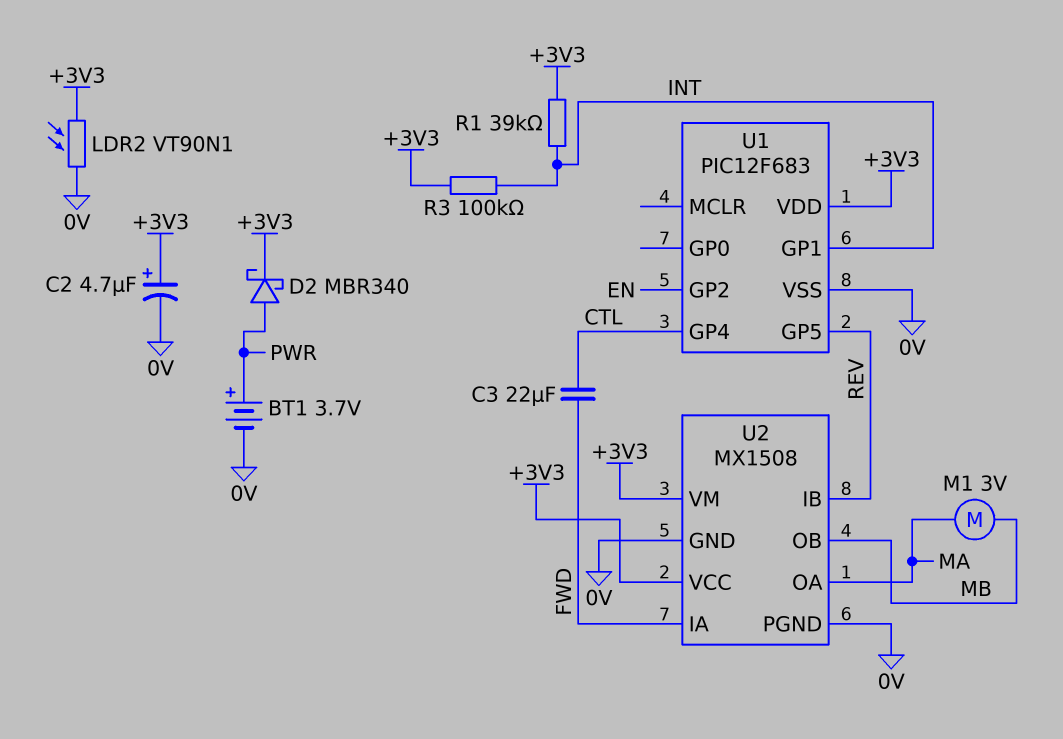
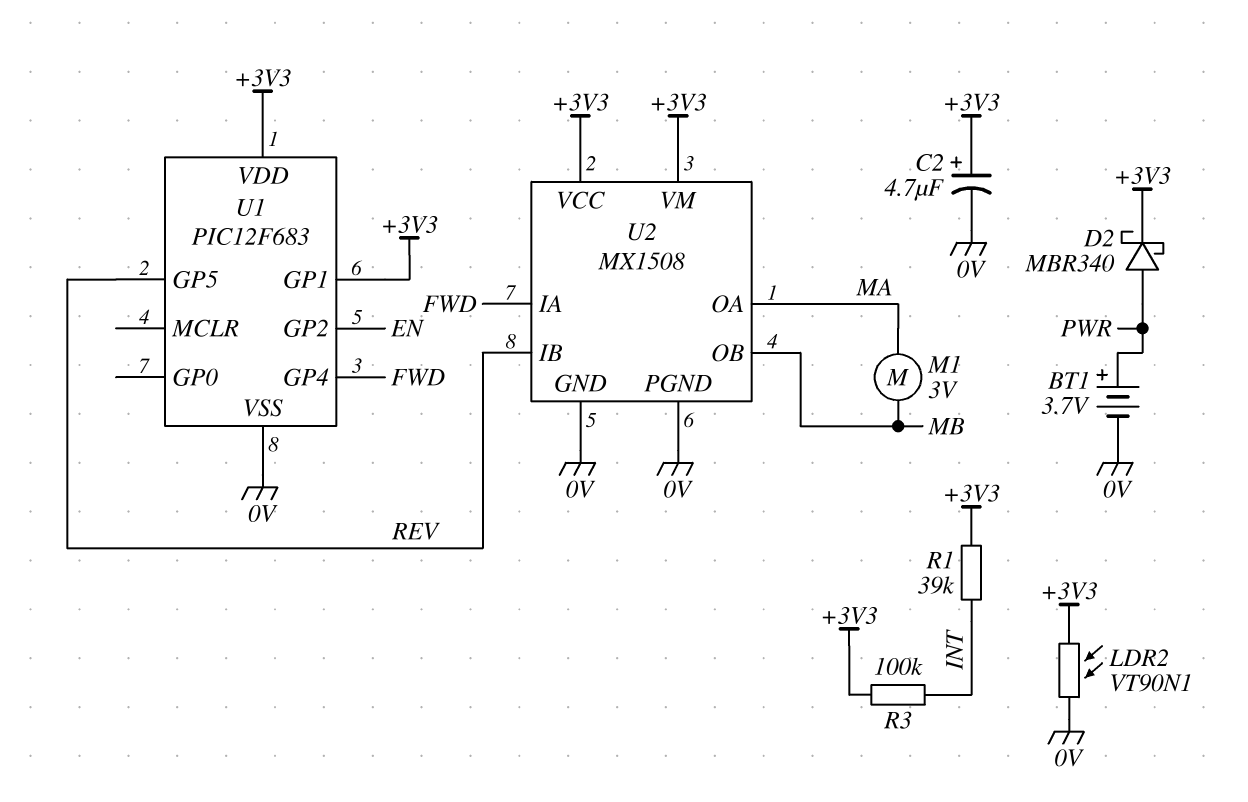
C3: 22uF (CTL, FWD) -> none
U1 pin GP1: INT -> +3V3
U1 pin GP4: CTL -> FWD

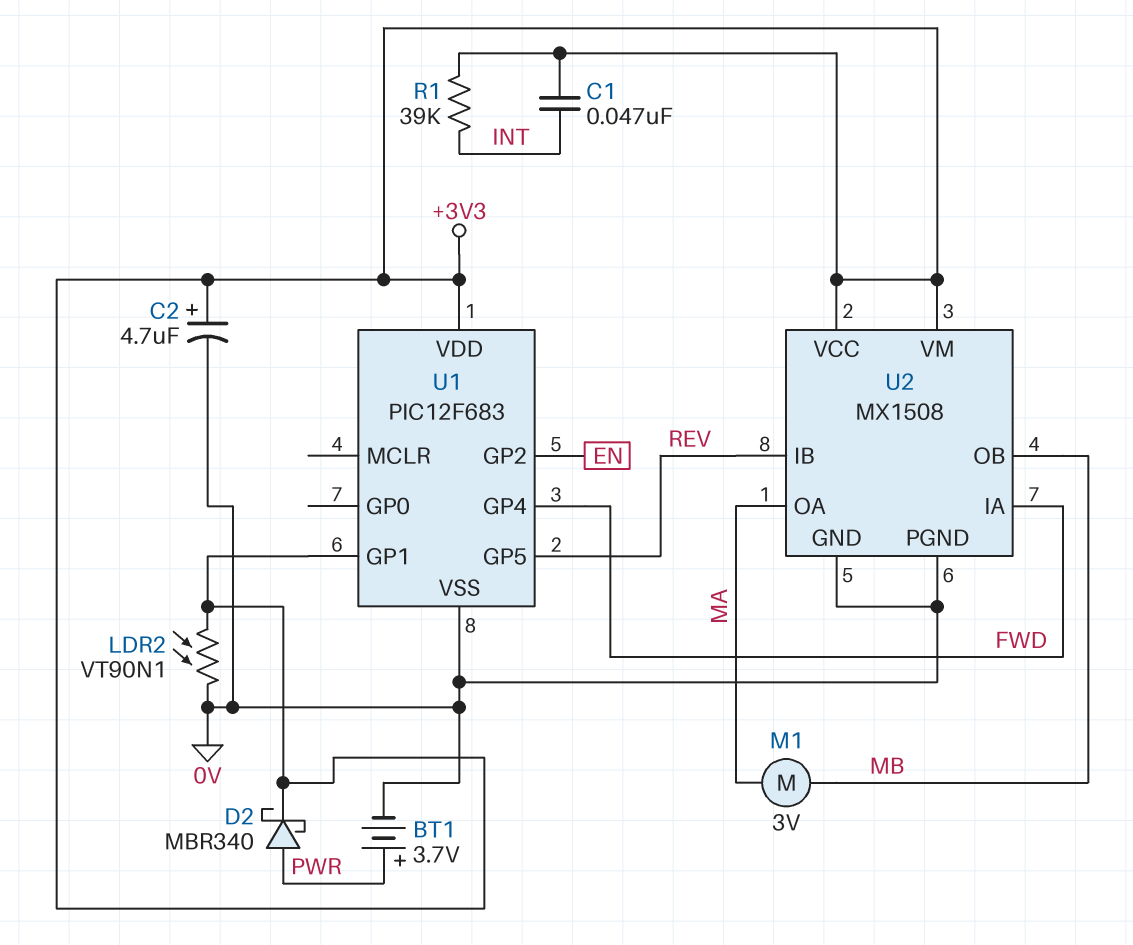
C1: none -> 47nF (+3V3, INT)
R3: 100k (+3V3, INT) -> none

